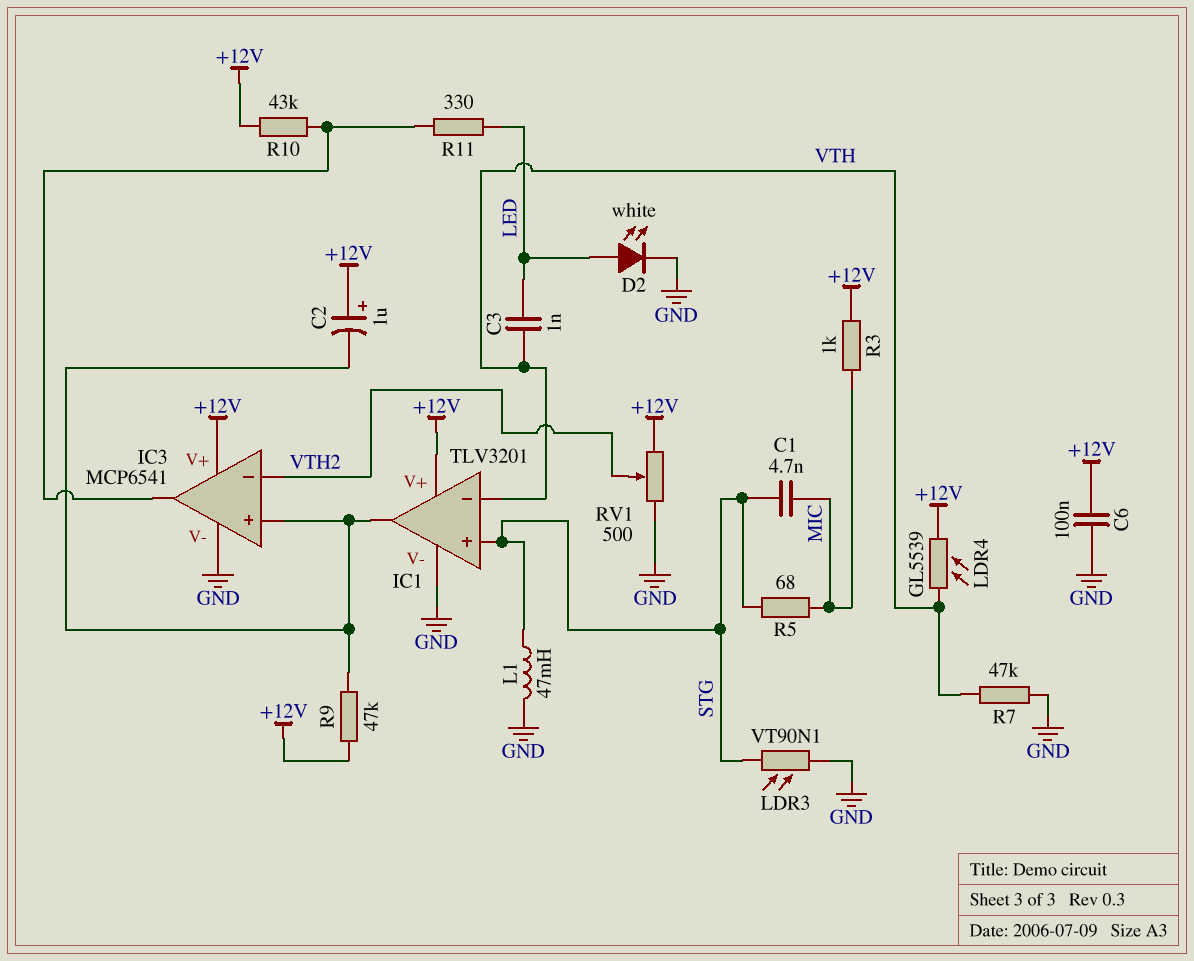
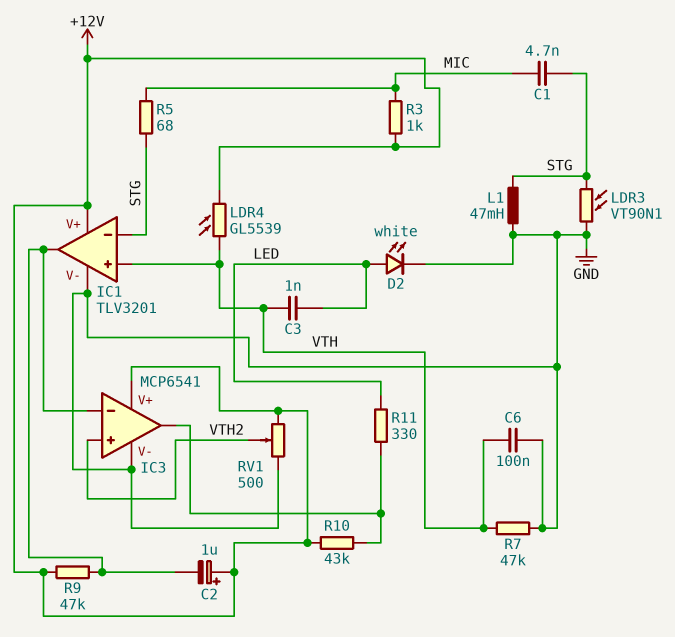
C6: 100nF (+12V, GND) -> 100nF (GND, VTH)
IC1 pin in+: STG -> VTH
IC1 pin in-: VTH -> STG
IC3 pin in+: IC1/out -> VTH2
IC3 pin in-: VTH2 -> IC1/out

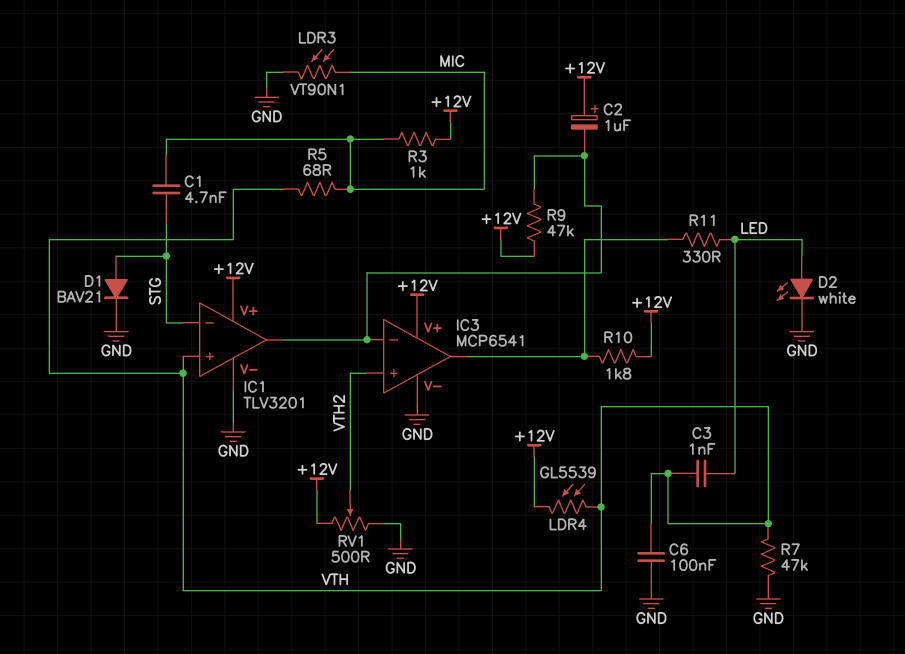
D1: none -> diode BAV21 (A STG, K GND)
L1: 47mH (GND, STG) -> none
LDR3: VT90N1 (GND, STG) -> VT90N1 (GND, MIC)
R5: 68 (MIC, STG) -> 68 (MIC, VTH)
R10: 43k (+12V, IC3/out) -> 1.8k (+12V, IC3/out)

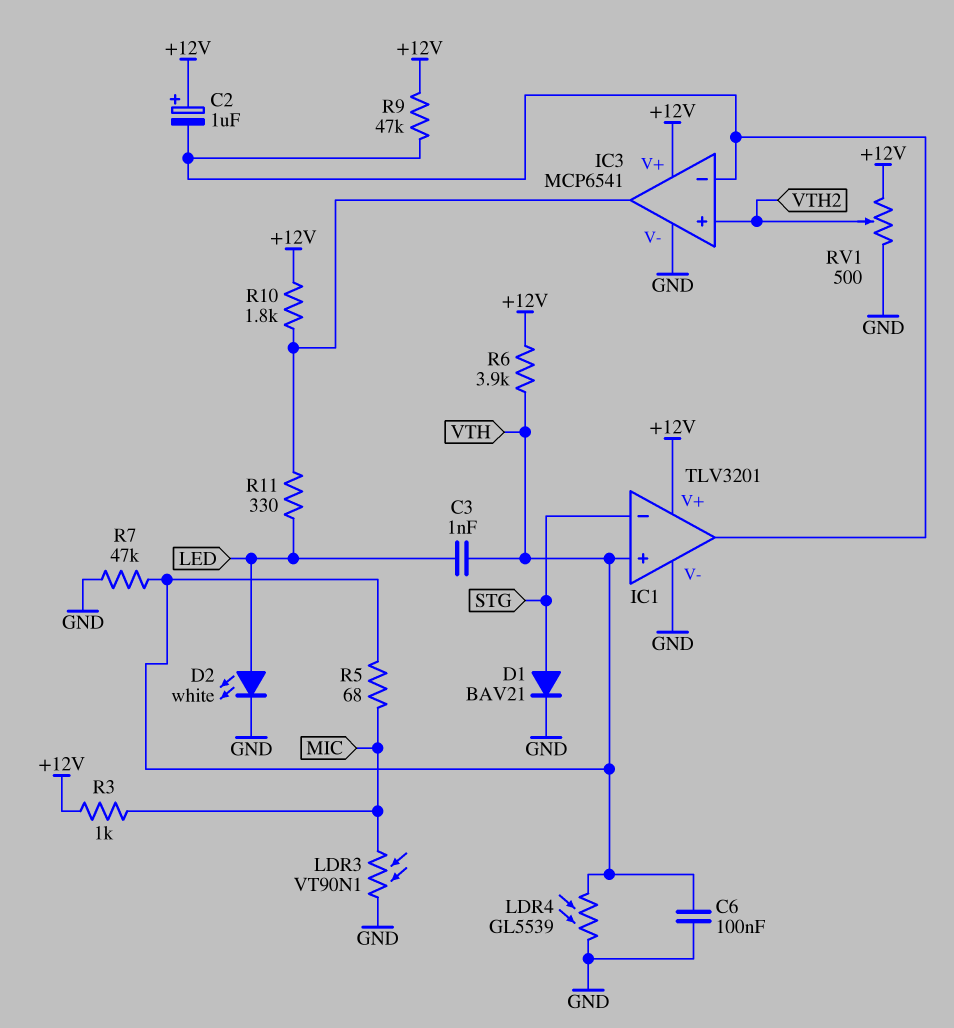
C1: 4.7nF (MIC, STG) -> none
LDR4: GL5539 (+12V, VTH) -> GL5539 (GND, VTH)
R6: none -> 3.9k (+12V, VTH)

